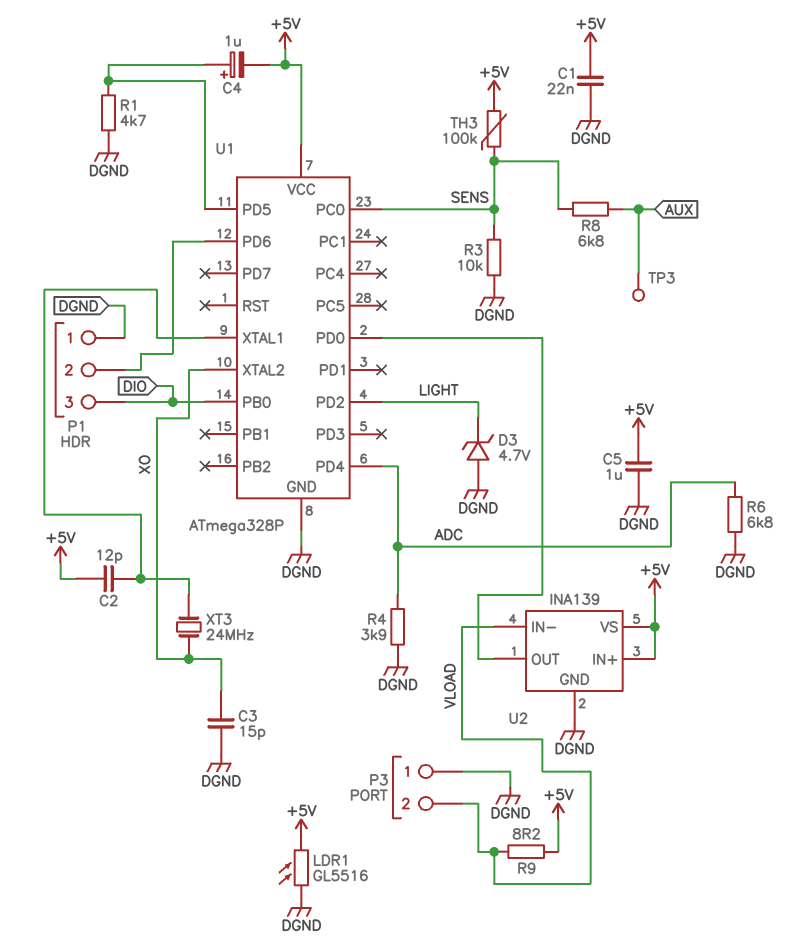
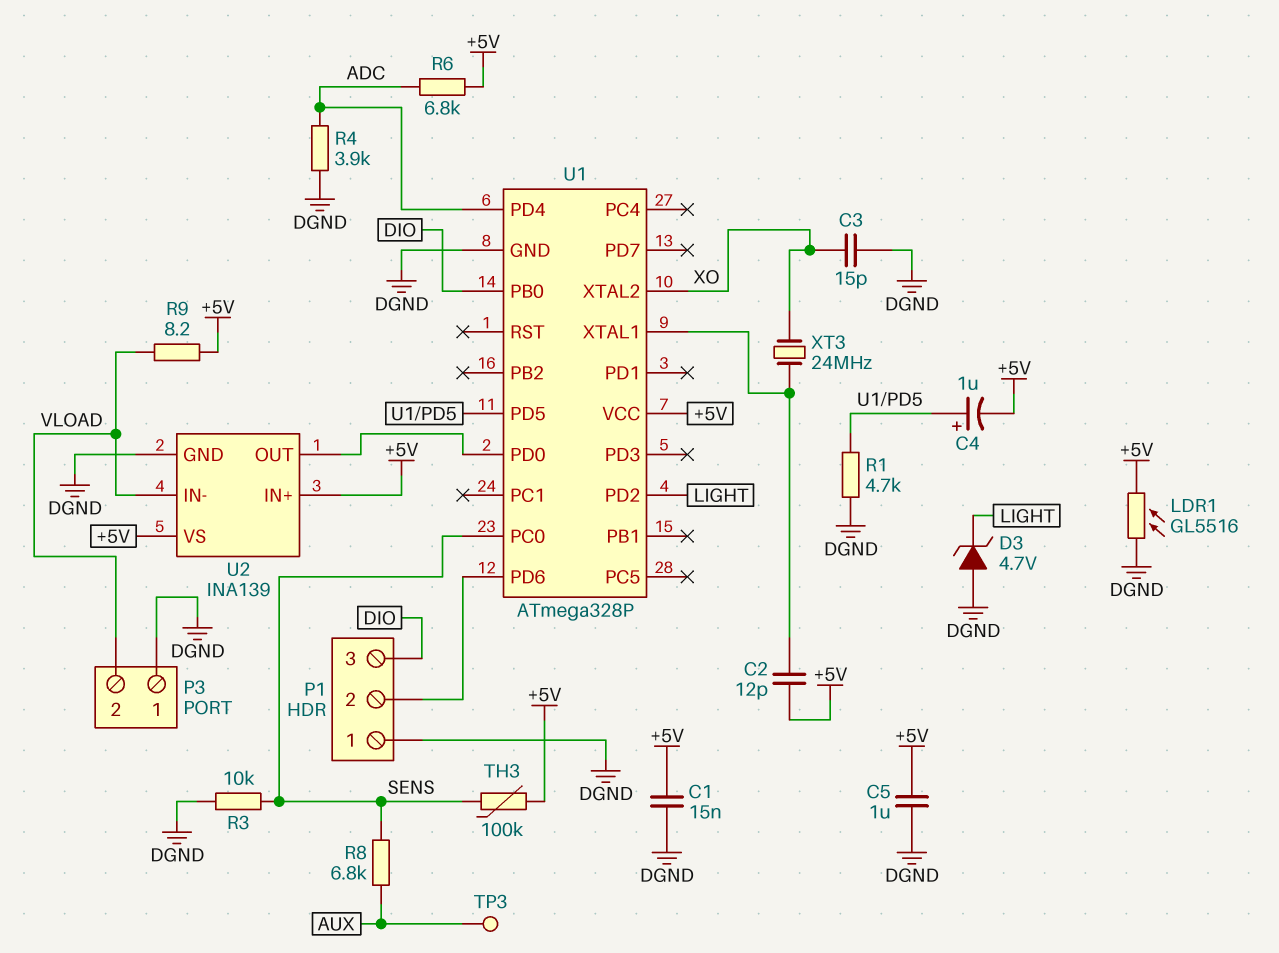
C1: 22nF (+5V, DGND) -> 15nF (+5V, DGND)
R6: 6.8k (ADC, DGND) -> 6.8k (+5V, ADC)

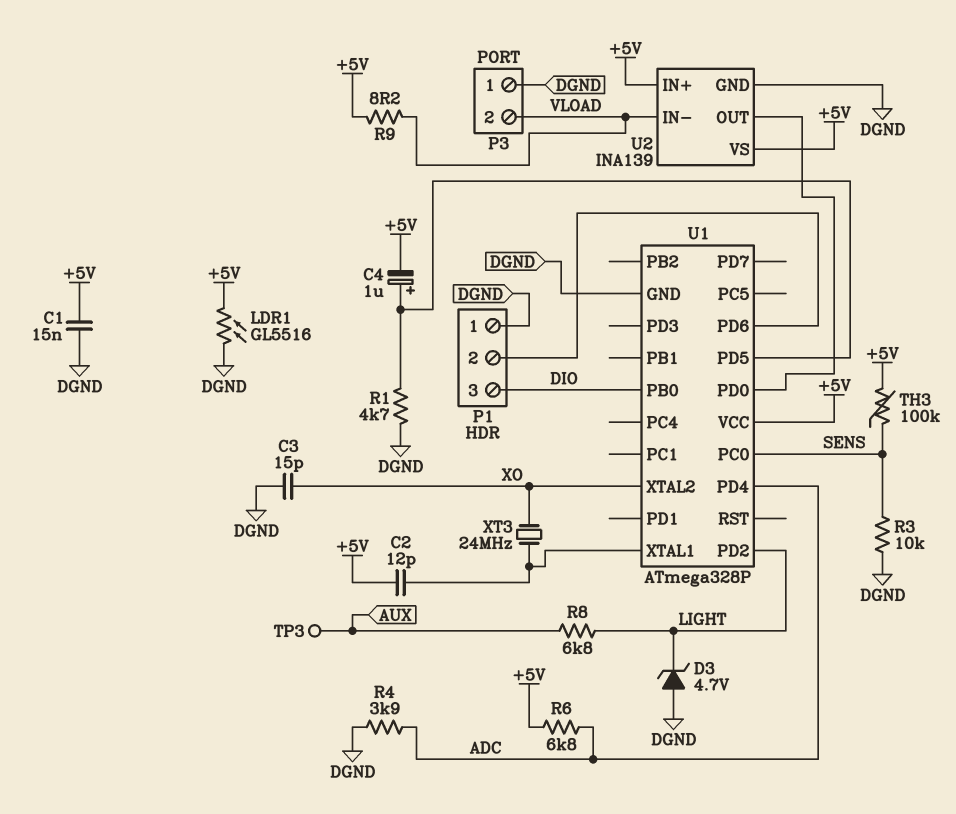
C5: 1uF (+5V, DGND) -> none
R8: 6.8k (AUX, SENS) -> 6.8k (AUX, LIGHT)

